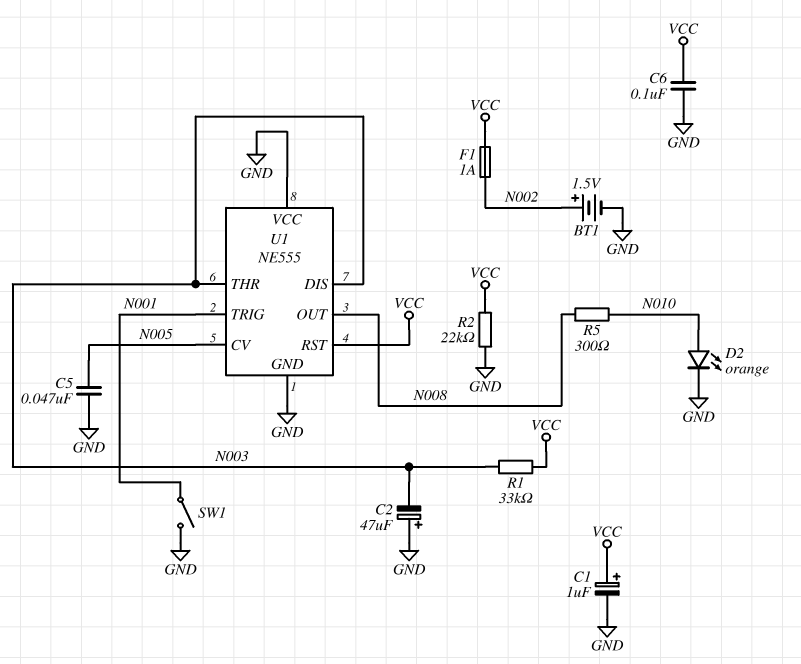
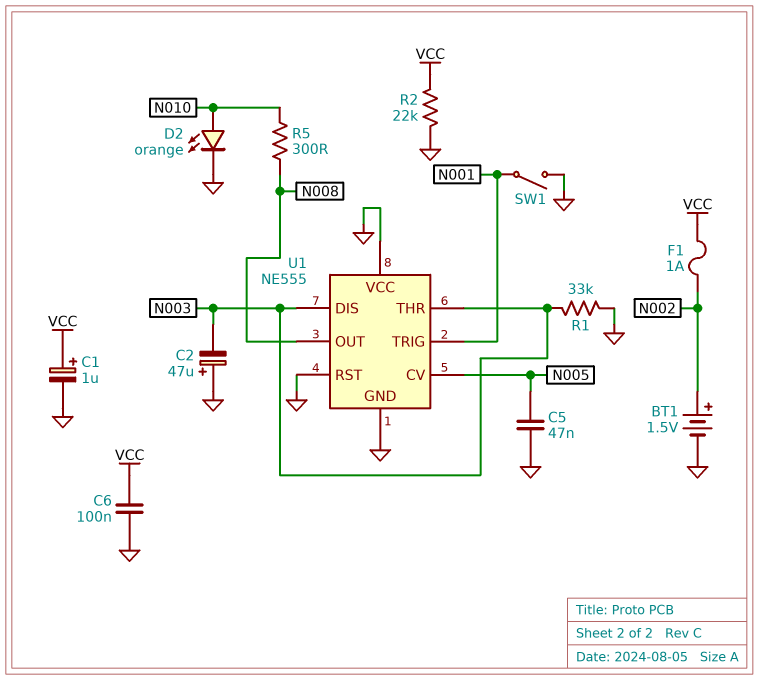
R1: 33k (N003, VCC) -> 33k (GND, N003)
U1 pin RST: VCC -> GND

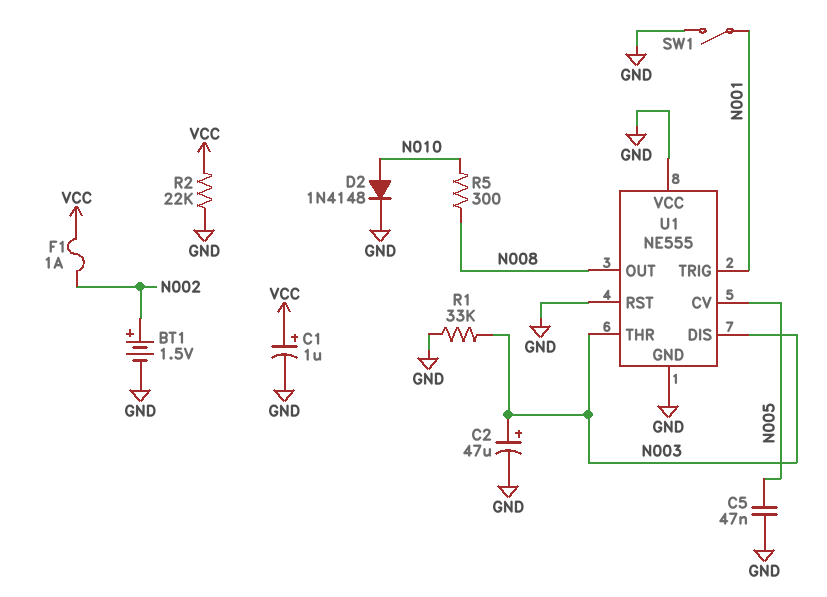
C2: 47uF (plus GND, minus N003) -> 47uF (plus N003, minus GND)
C6: 100nF (GND, VCC) -> none
D2: LED orange (A N010, K GND) -> diode 1N4148 (A N010, K GND)

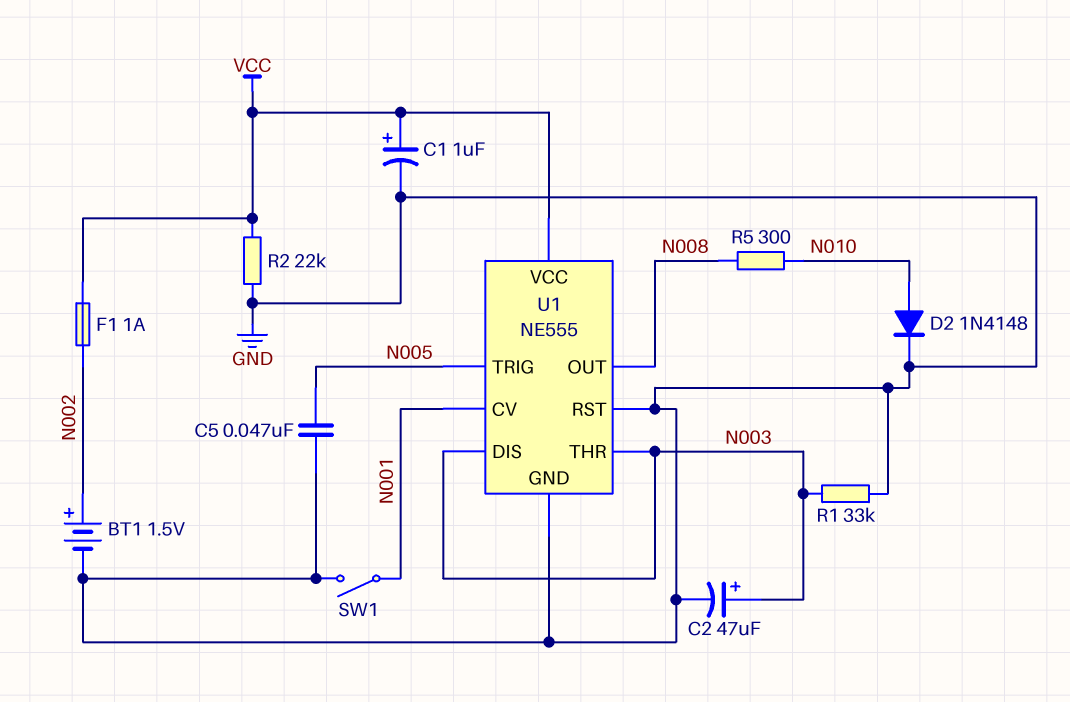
U1 pin CV: N005 -> N001
U1 pin TRIG: N001 -> N005
U1 pin VCC: GND -> VCC

